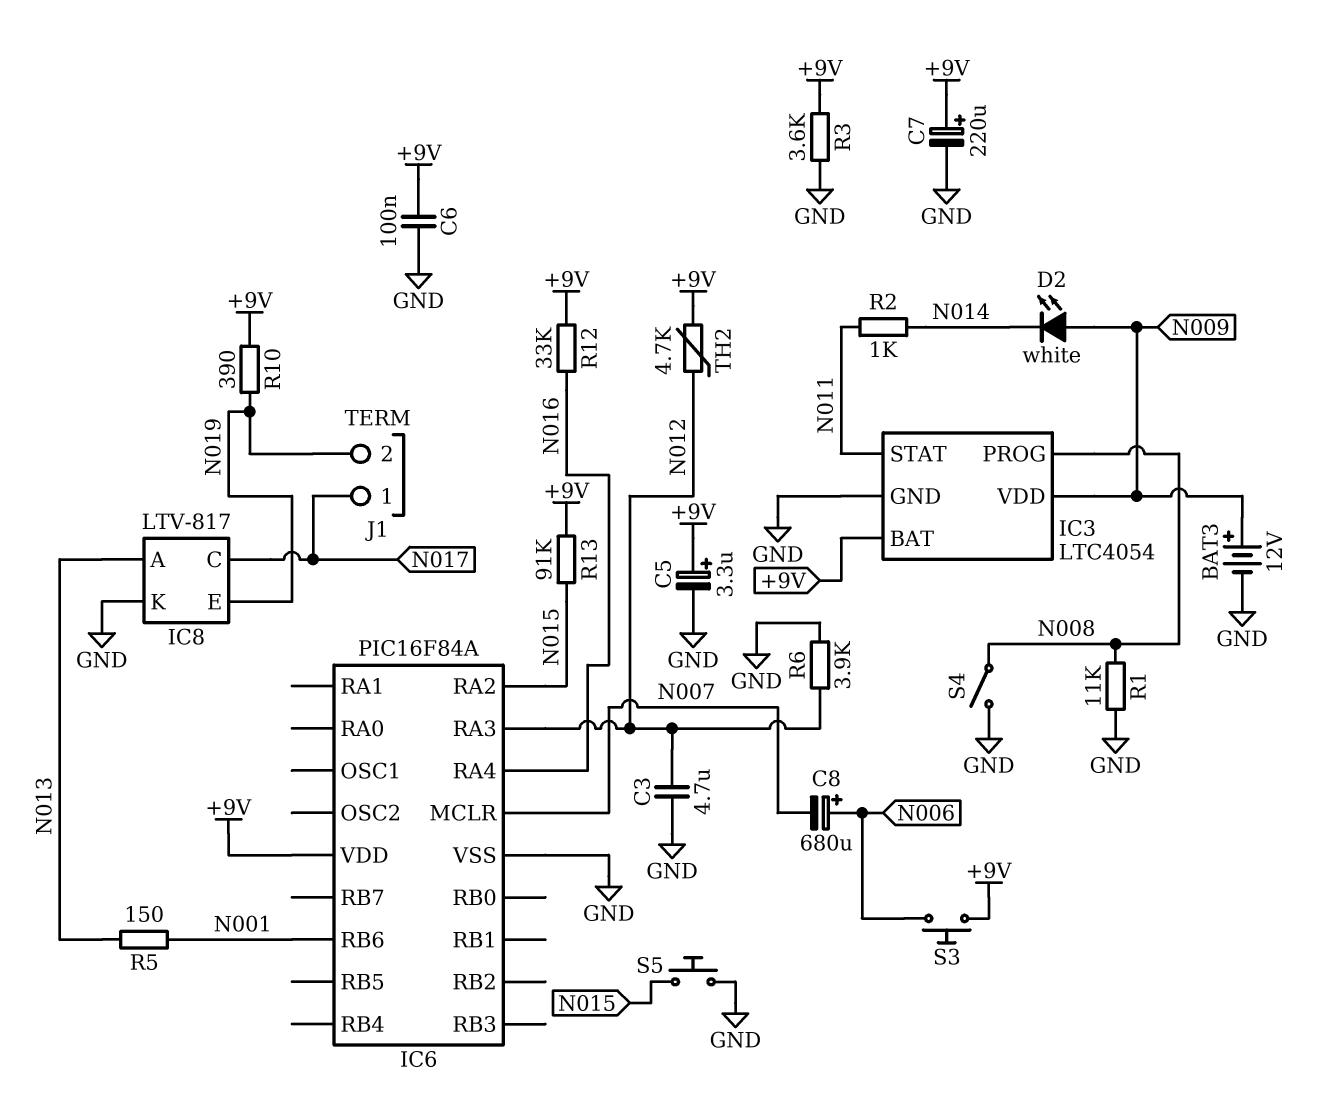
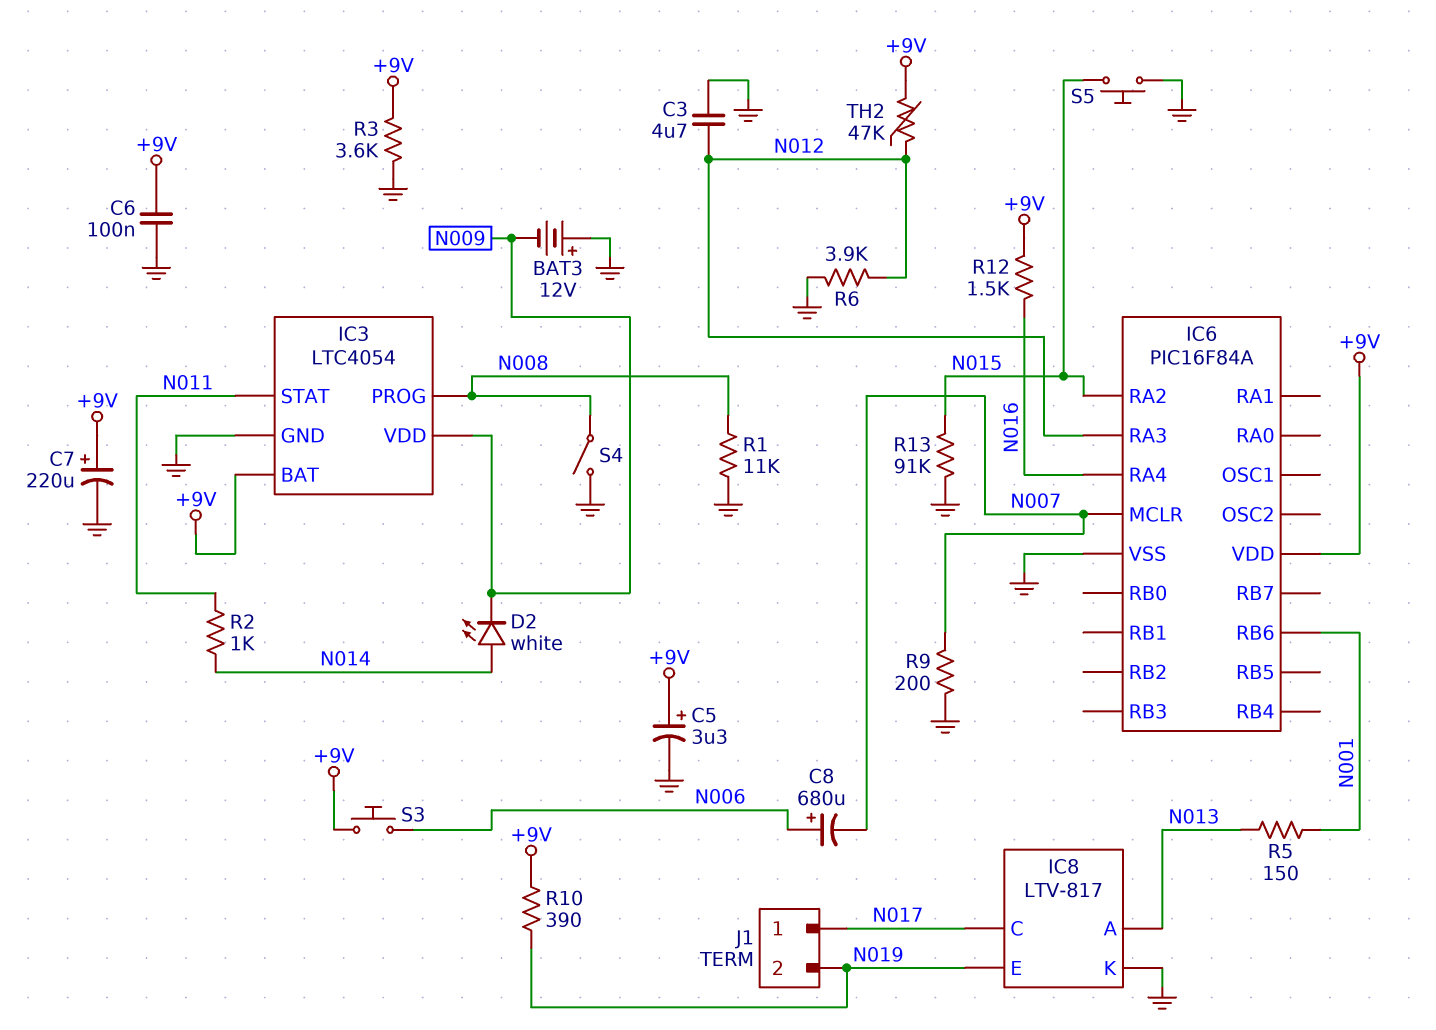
BAT3: 12V (plus N009, minus GND) -> 12V (plus GND, minus N009)
D2: LED white (A N009, K N014) -> LED white (A N014, K N009)
R9: none -> 200 (GND, N007)
R12: 33k (+9V, N016) -> 1.5k (+9V, N016)
R13: 91k (+9V, N015) -> 91k (GND, N015)
TH2: 4.7k (+9V, N012) -> 47k (+9V, N012)

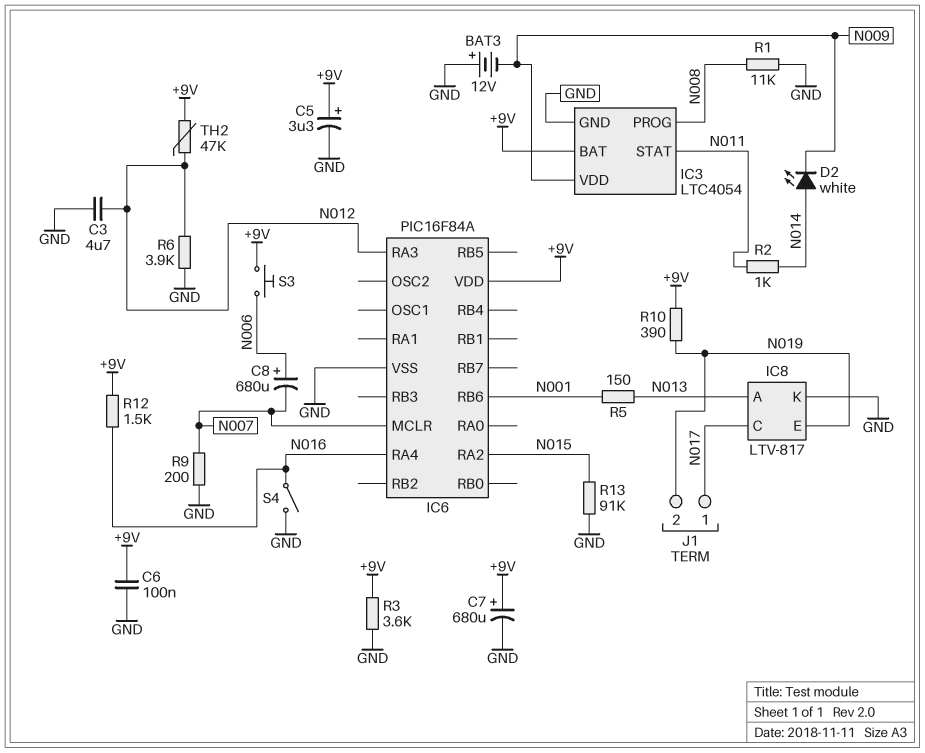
C7: 220uF (plus +9V, minus GND) -> 680uF (plus +9V, minus GND)
S4: switch (GND, N008) -> switch (GND, N016)
S5: button (GND, N015) -> none

